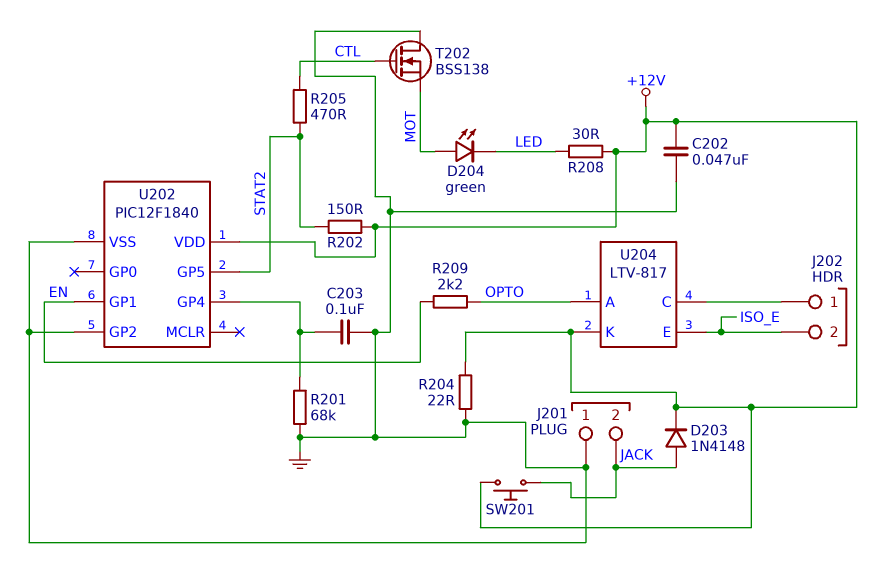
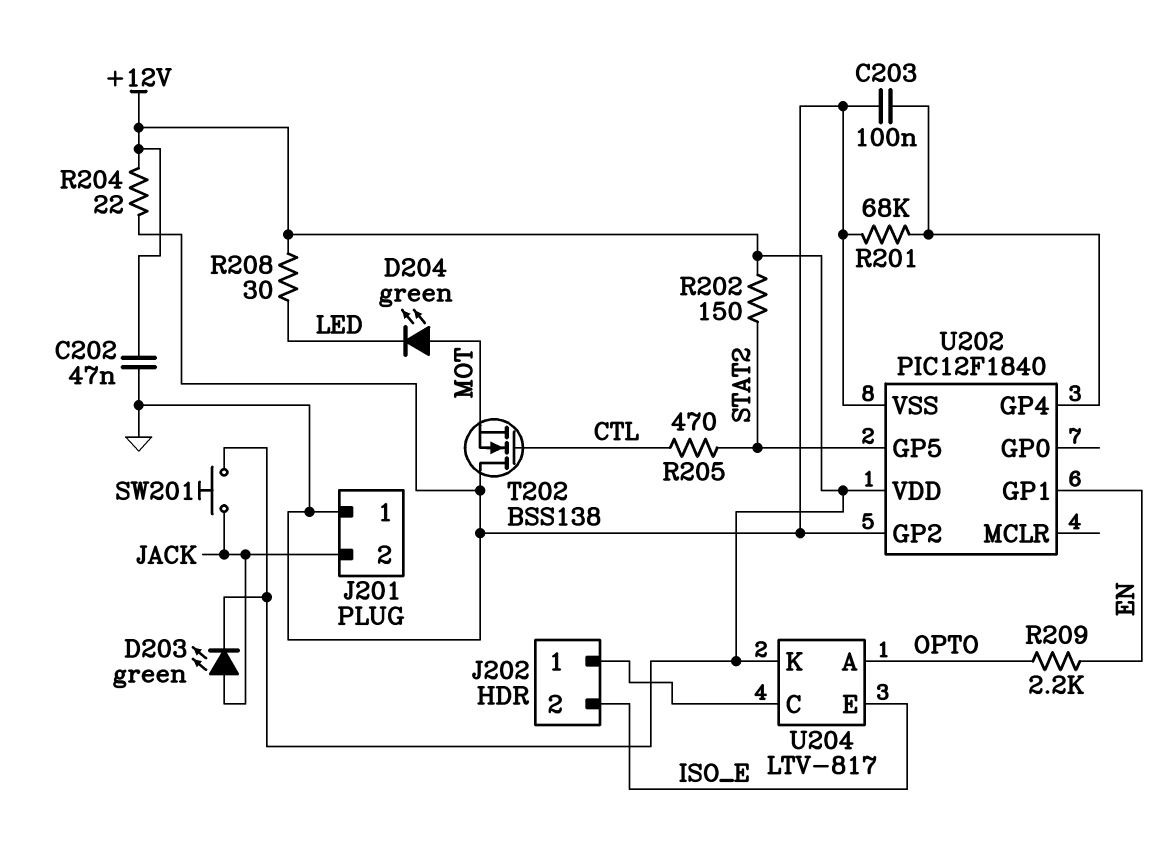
D203: diode 1N4148 (A JACK, K +12V) -> LED green (A JACK, K +12V)

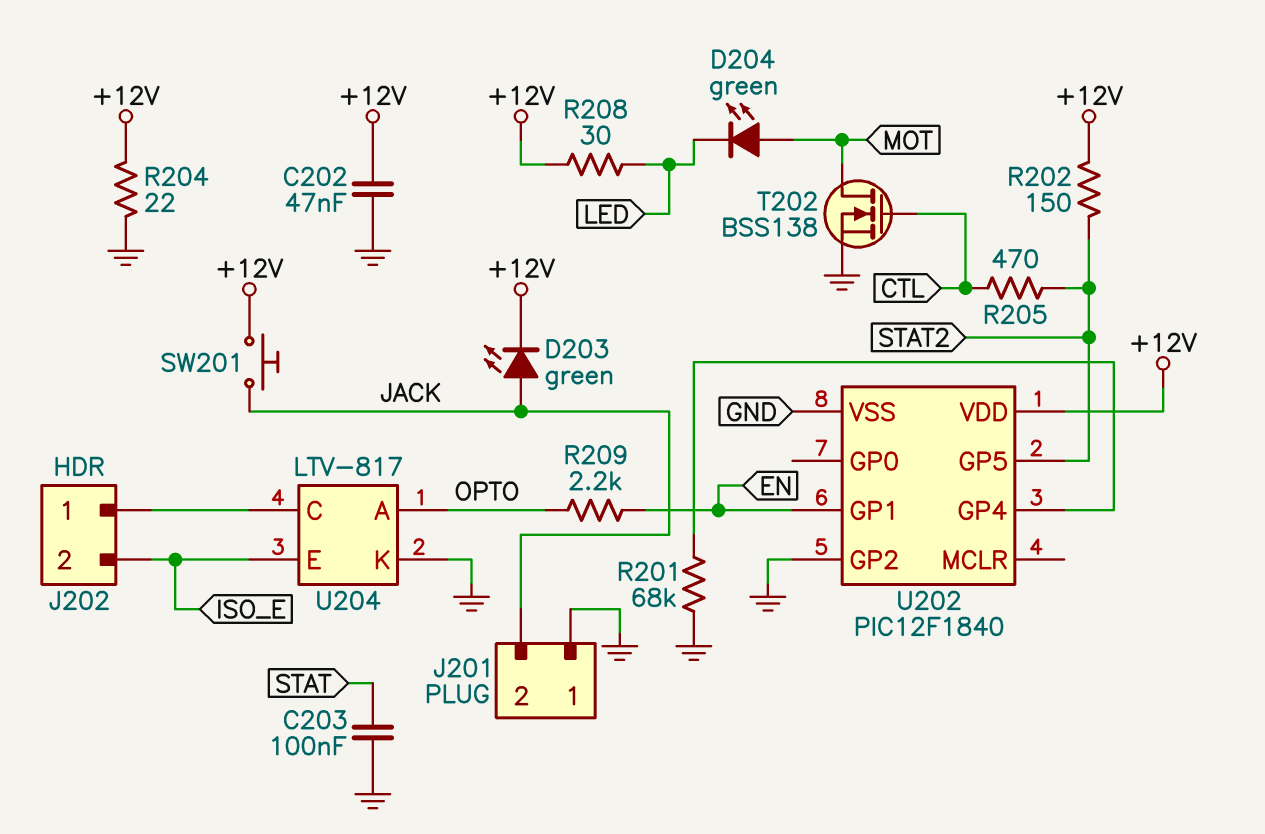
C203: 100nF (GND, U202/GP4) -> 100nF (GND, STAT)
T202: NMOS BSS138 (G CTL, D GND, S MOT) -> NMOS BSS138 (G CTL, D MOT, S GND)
U204 pin K: +12V -> GND

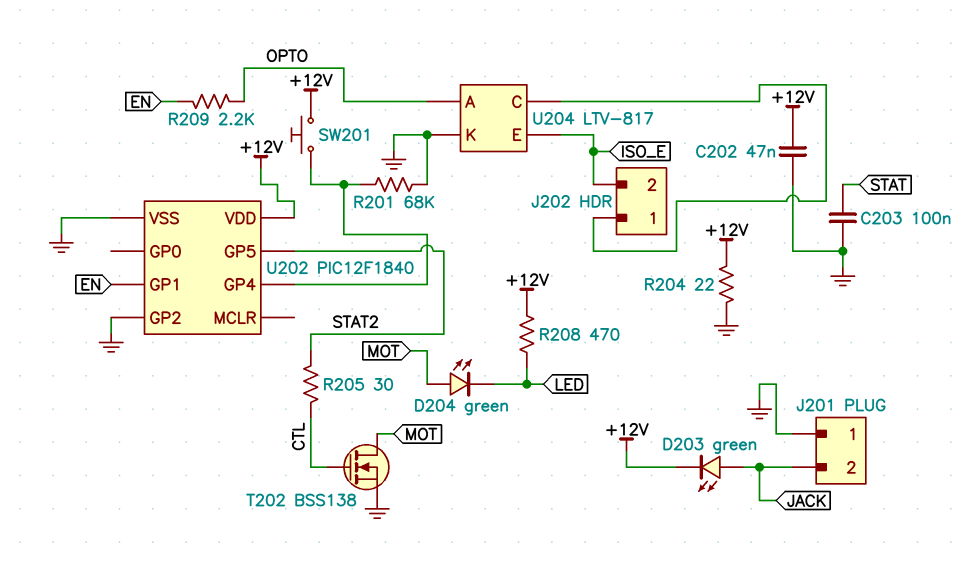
R202: 150 (+12V, STAT2) -> none
R205: 470 (CTL, STAT2) -> 30 (CTL, STAT2)
R208: 30 (+12V, LED) -> 470 (+12V, LED)
SW201: button (+12V, JACK) -> button (+12V, U202/GP4)

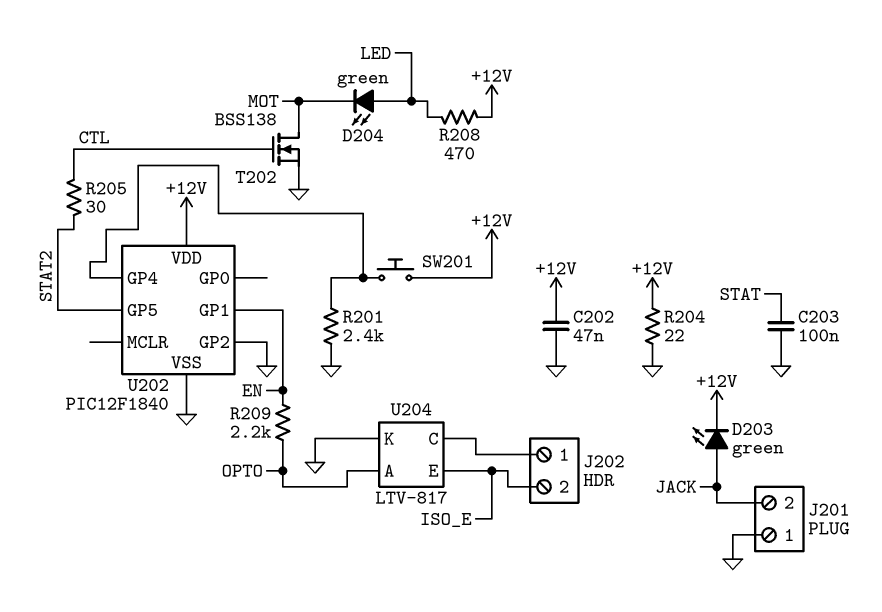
D204: LED green (A MOT, K LED) -> LED green (A LED, K MOT)
R201: 68k (GND, U202/GP4) -> 2.4k (GND, U202/GP4)

